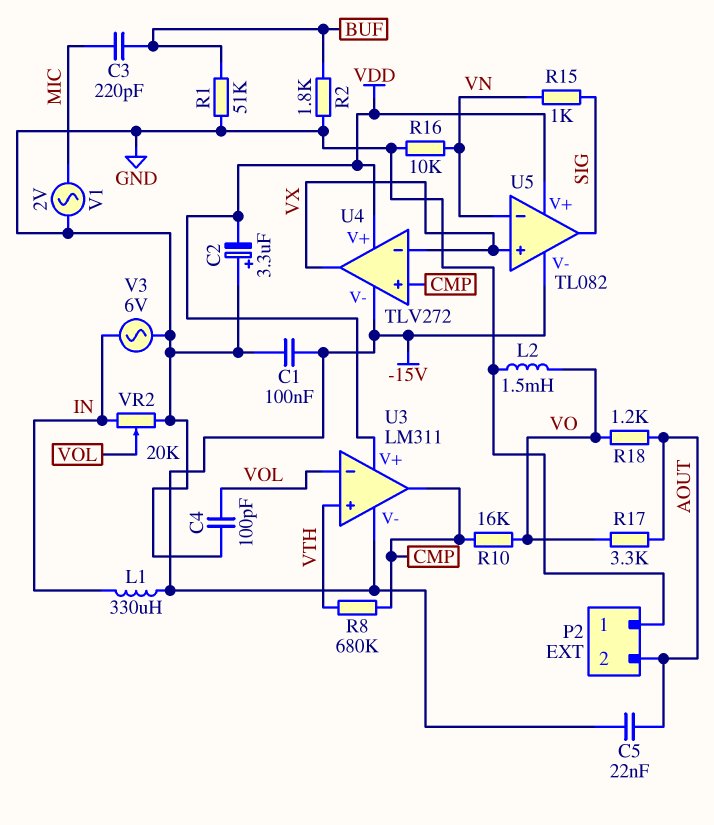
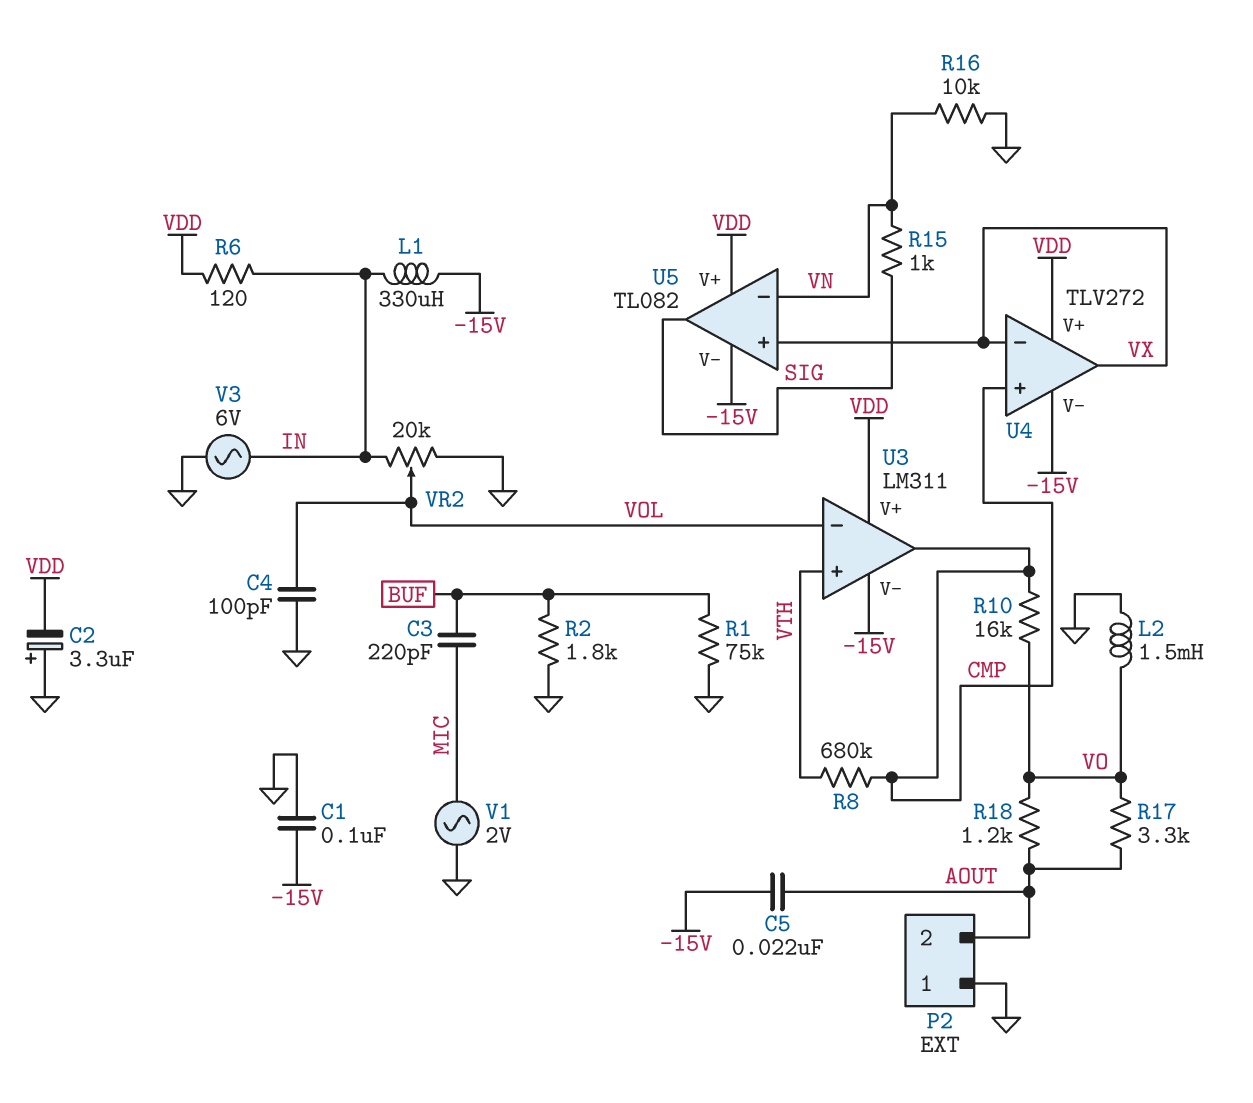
R1: 51k (BUF, GND) -> 75k (BUF, GND)
R6: none -> 120 (IN, VDD)

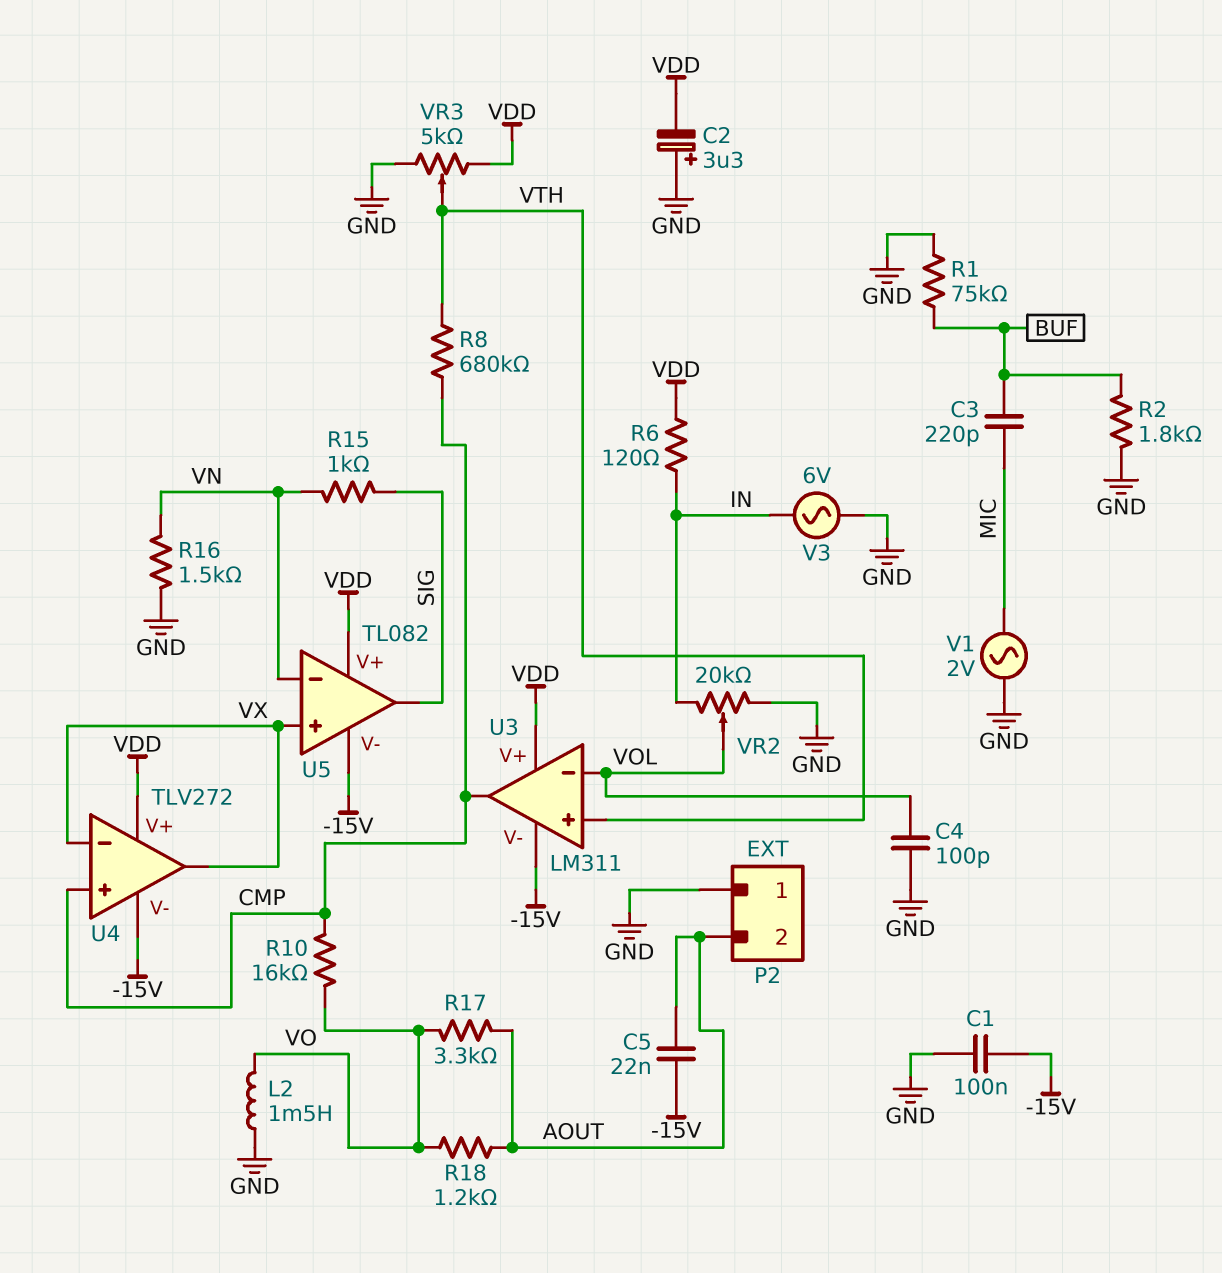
L1: 330uH (-15V, IN) -> none
R16: 10k (GND, VN) -> 1.5k (GND, VN)
VR3: none -> 5k (GND, VDD, wiper VTH)

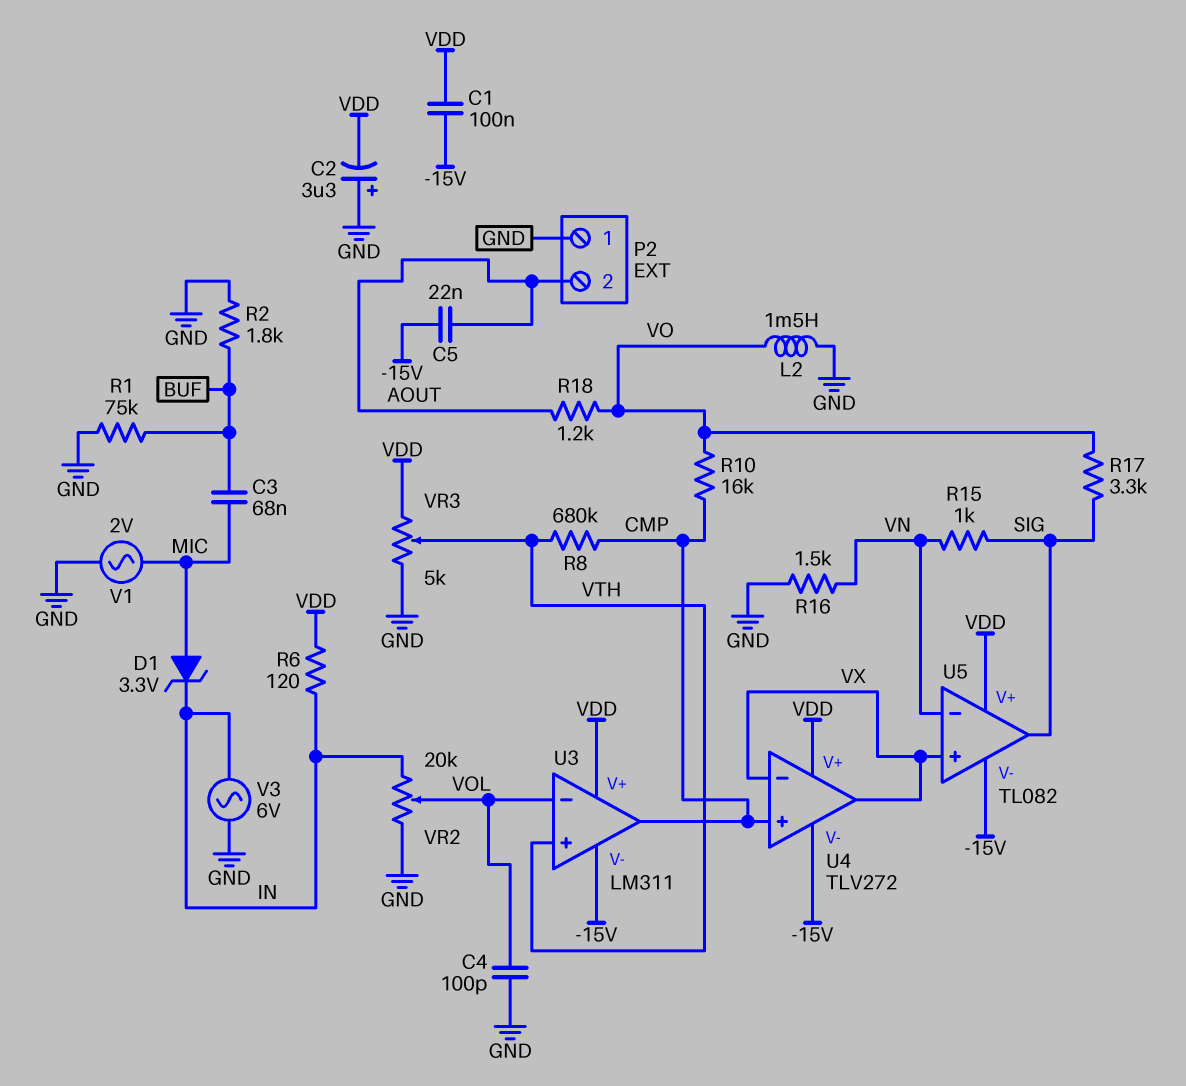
C1: 100nF (-15V, GND) -> 100nF (-15V, VDD)
C3: 220pF (BUF, MIC) -> 68nF (BUF, MIC)
D1: none -> zener 3.3V (A MIC, K IN)
R17: 3.3k (AOUT, VO) -> 3.3k (SIG, VO)

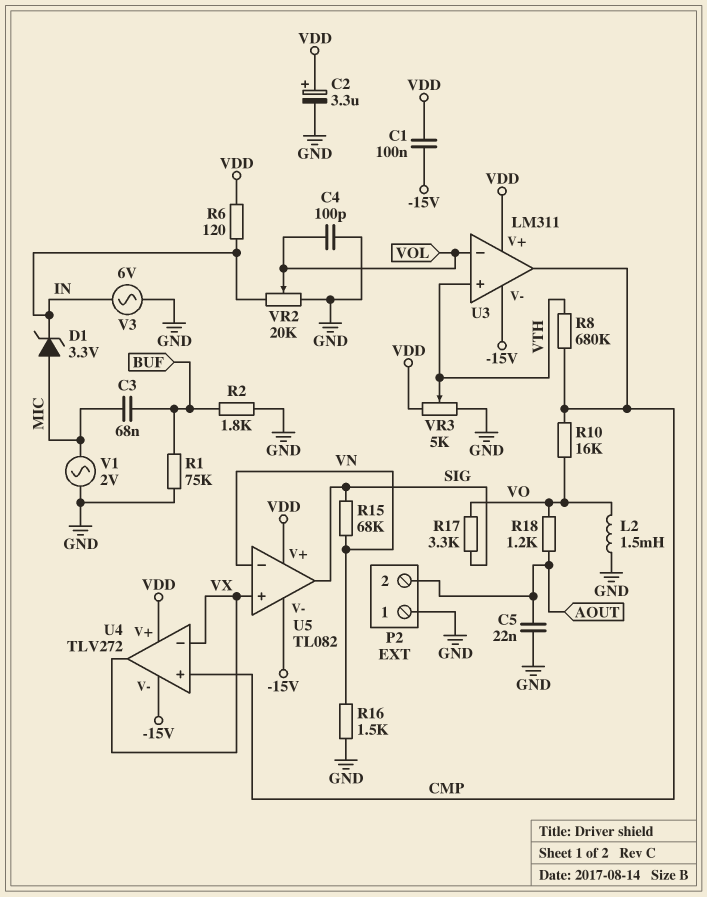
C2: 3.3uF (plus GND, minus VDD) -> 3.3uF (plus VDD, minus GND)
C5: 22nF (-15V, AOUT) -> 22nF (AOUT, GND)
R15: 1k (SIG, VN) -> 68k (SIG, VN)

